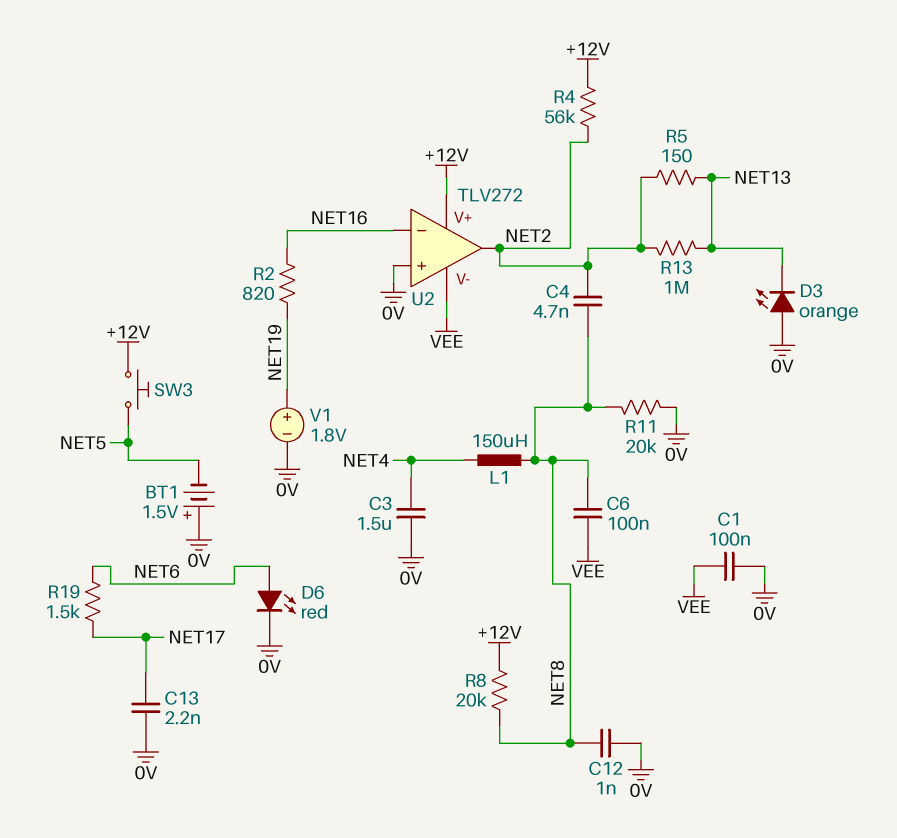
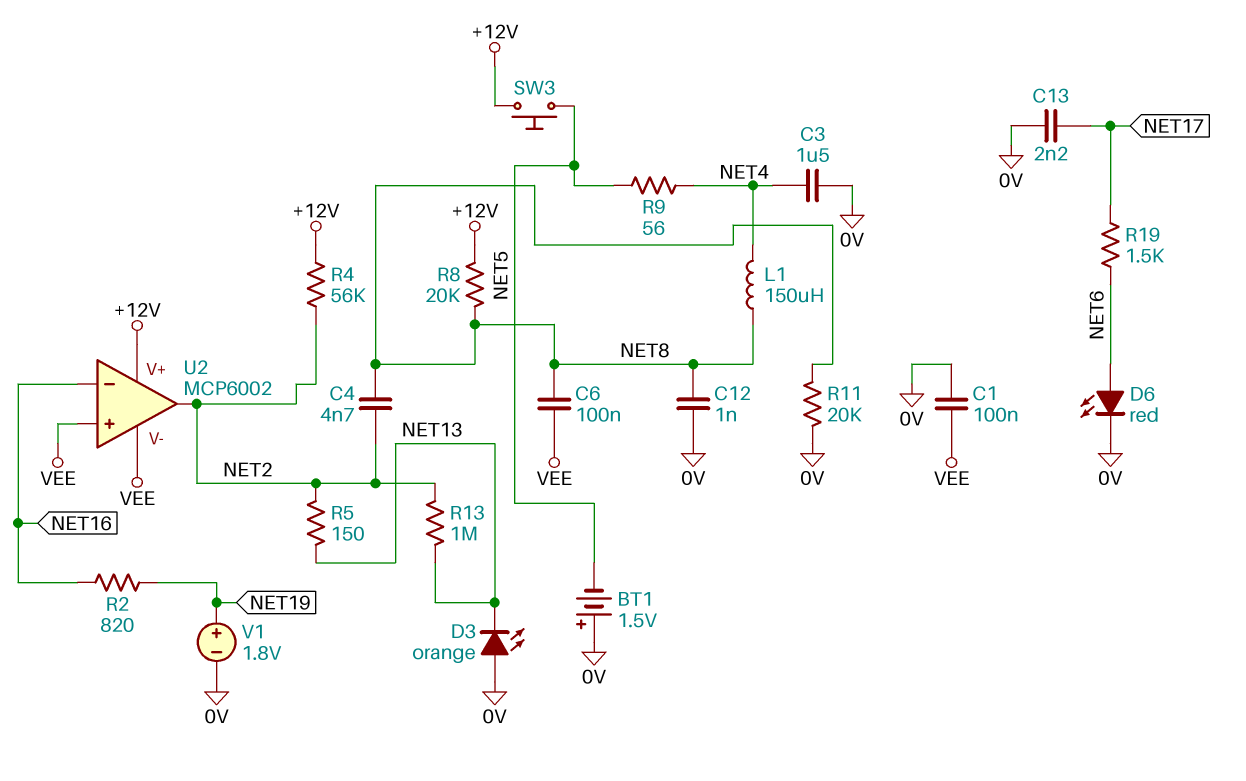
R9: none -> 56 (NET4, NET5)
U2: TLV272 -> MCP6002
U2 pin in+: 0V -> VEE

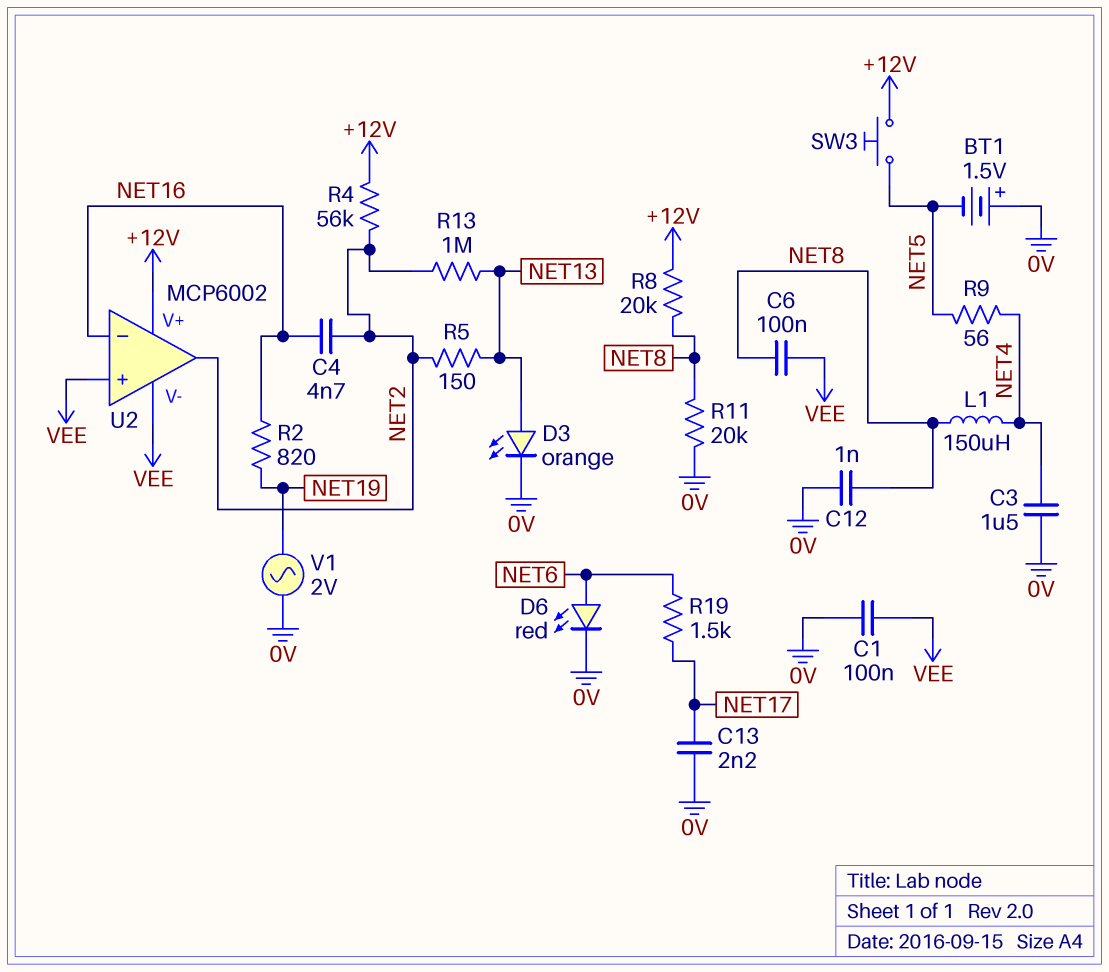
C4: 4.7nF (NET2, NET8) -> 4.7nF (NET2, NET16)
D3: LED orange (A 0V, K NET13) -> LED orange (A NET13, K 0V)
V1: 1.8V (plus NET19, minus 0V) -> AC 2V (0V, NET19)

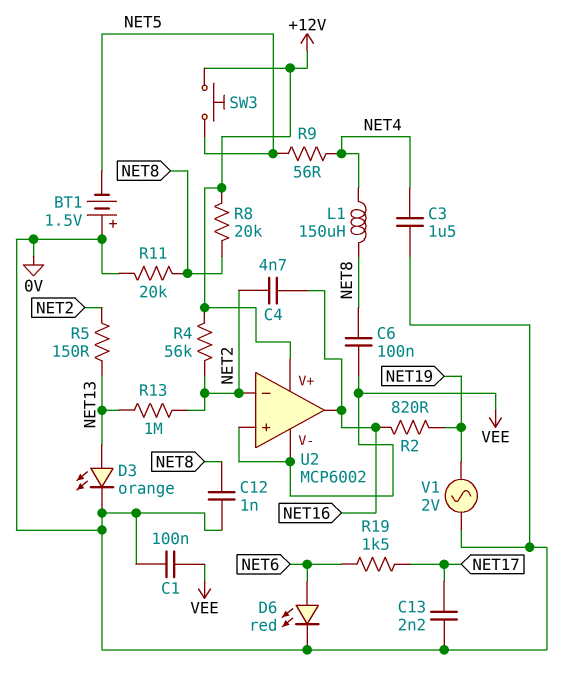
U2 pin in-: NET16 -> NET2
U2 pin out: NET2 -> NET16

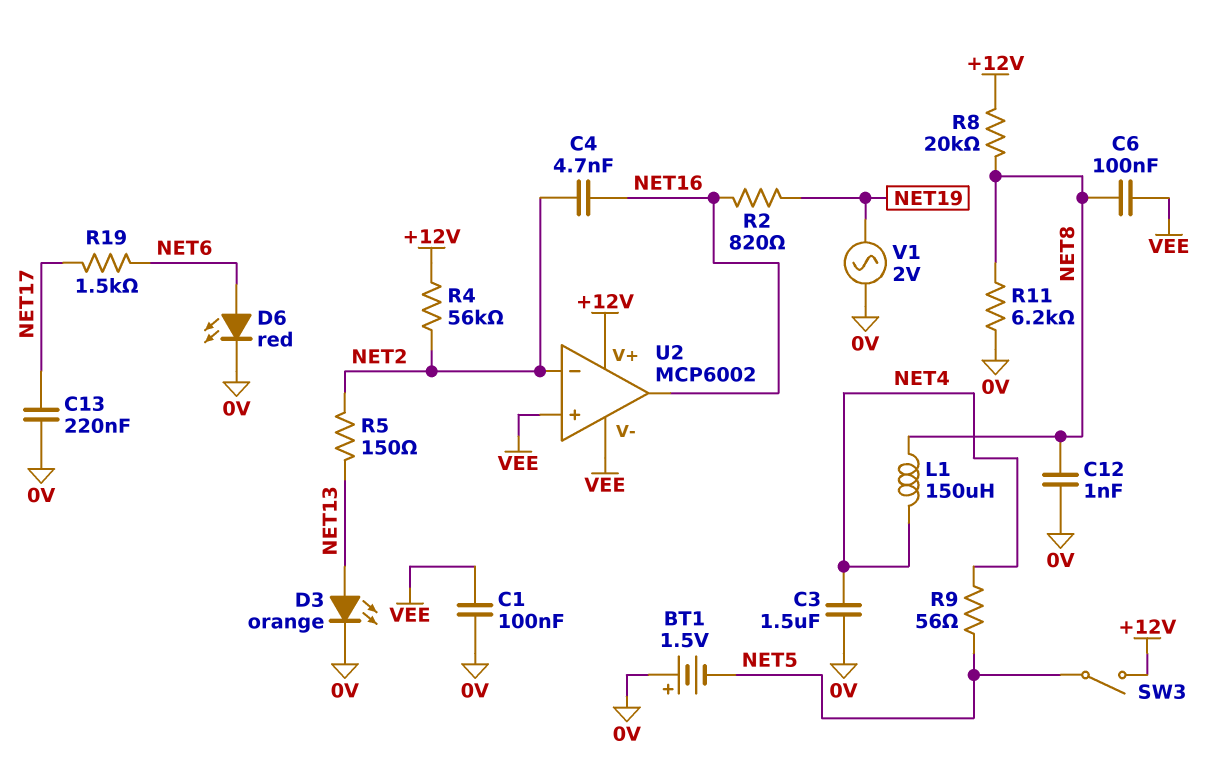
C13: 2.2nF (0V, NET17) -> 220nF (0V, NET17)
R11: 20k (0V, NET8) -> 6.2k (0V, NET8)
R13: 1M (NET2, NET13) -> none
SW3: button (+12V, NET5) -> switch (+12V, NET5)

